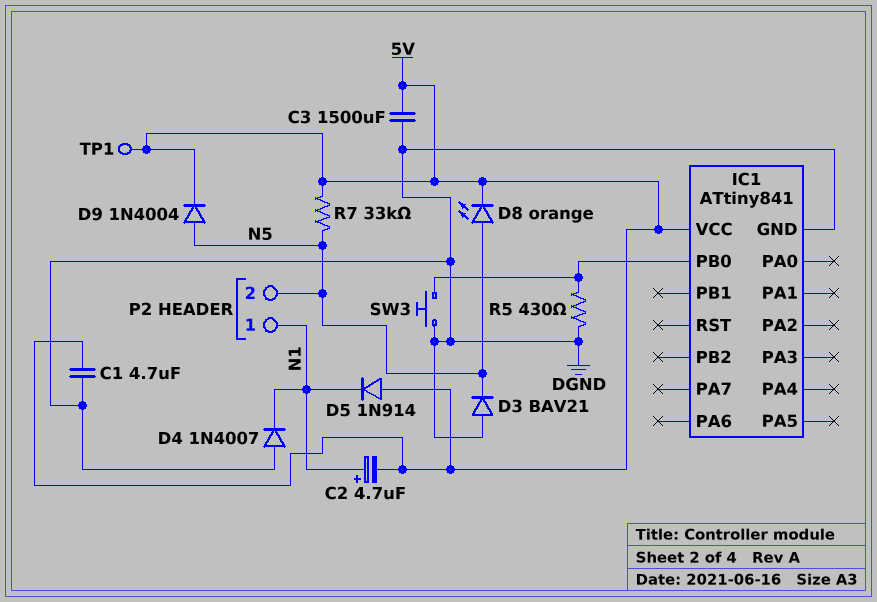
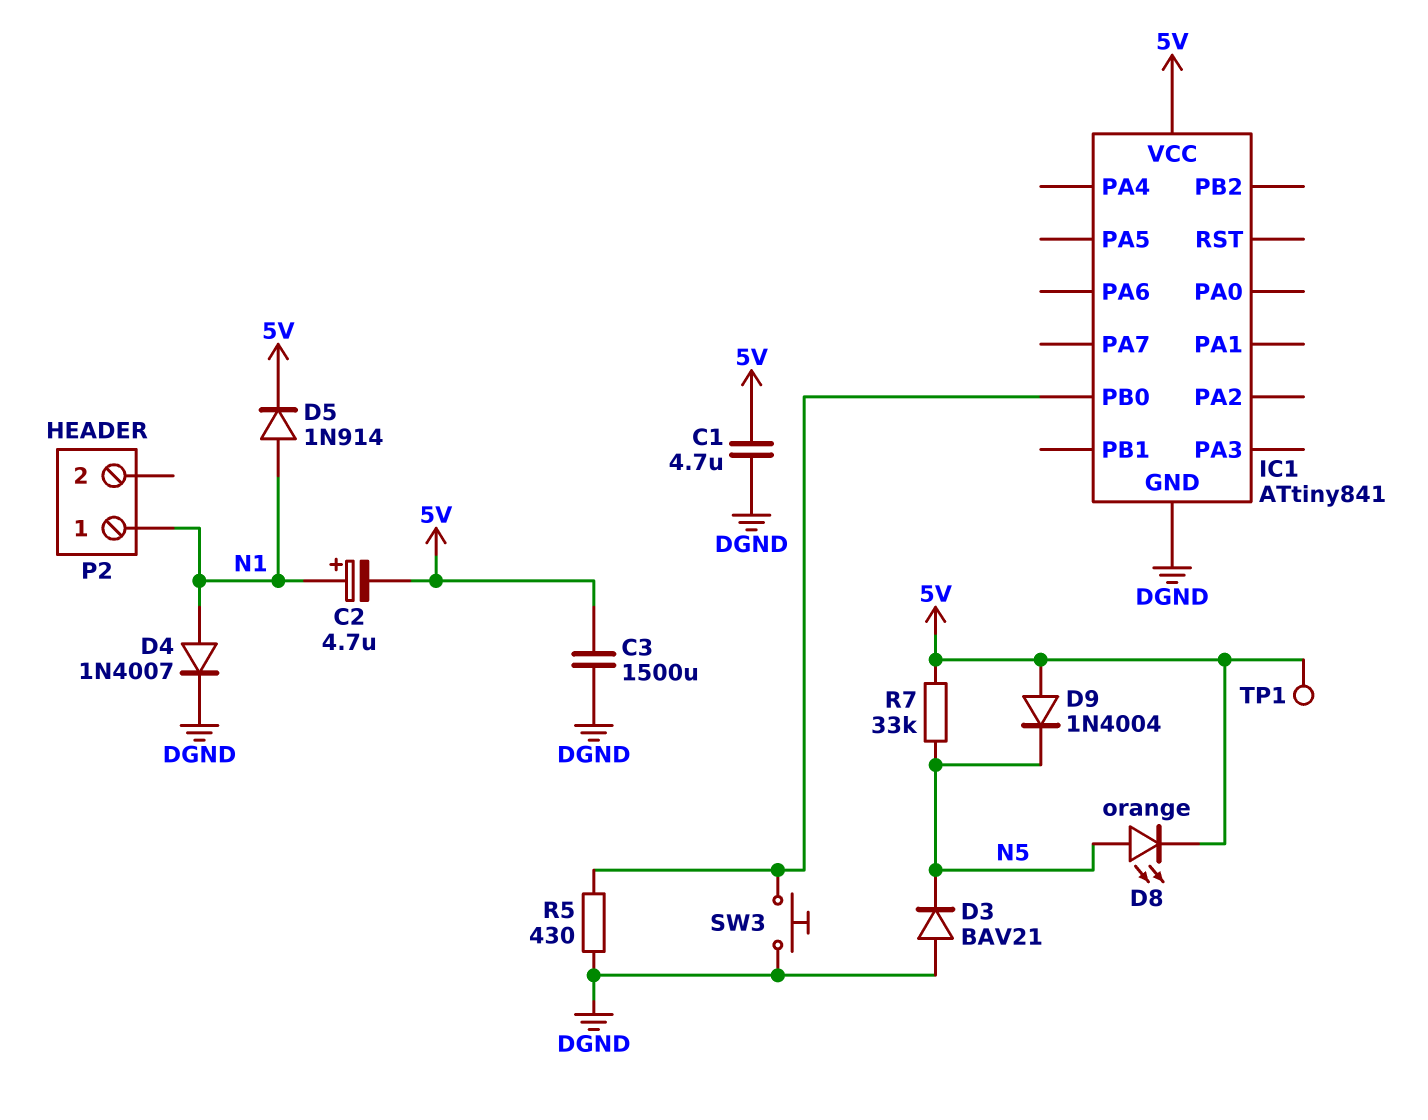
D4: diode 1N4007 (A DGND, K N1) -> diode 1N4007 (A N1, K DGND)
D5: diode 1N914 (A 5V, K N1) -> diode 1N914 (A N1, K 5V)
D9: diode 1N4004 (A N5, K 5V) -> diode 1N4004 (A 5V, K N5)
P2 pin 2: N5 -> none

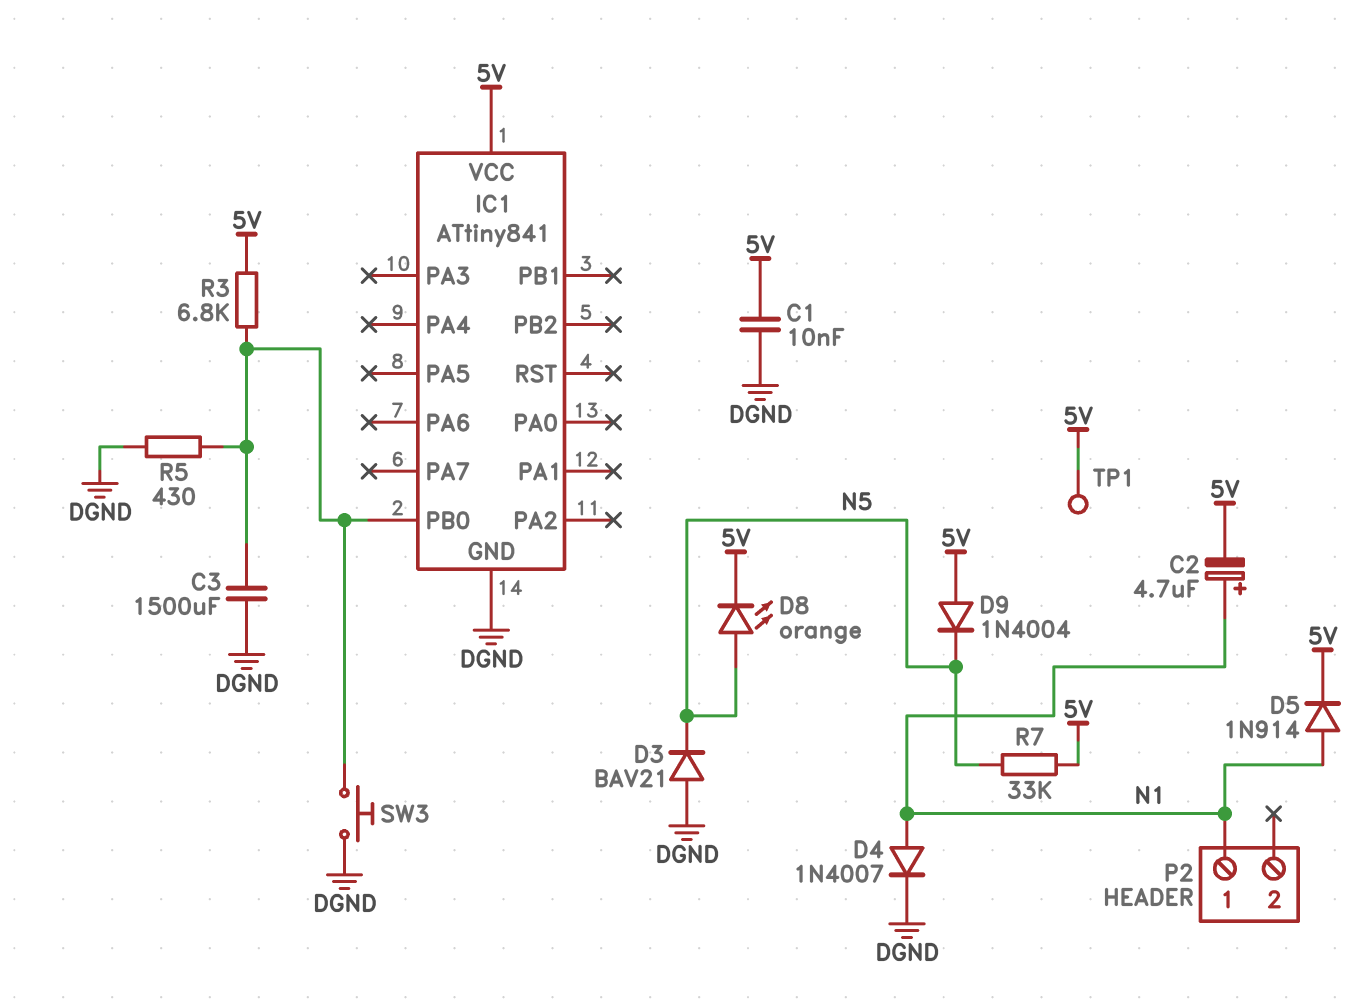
C1: 4.7uF (5V, DGND) -> 10nF (5V, DGND)
C3: 1500uF (5V, DGND) -> 1500uF (DGND, IC1/PB0)
R3: none -> 6.8k (5V, IC1/PB0)

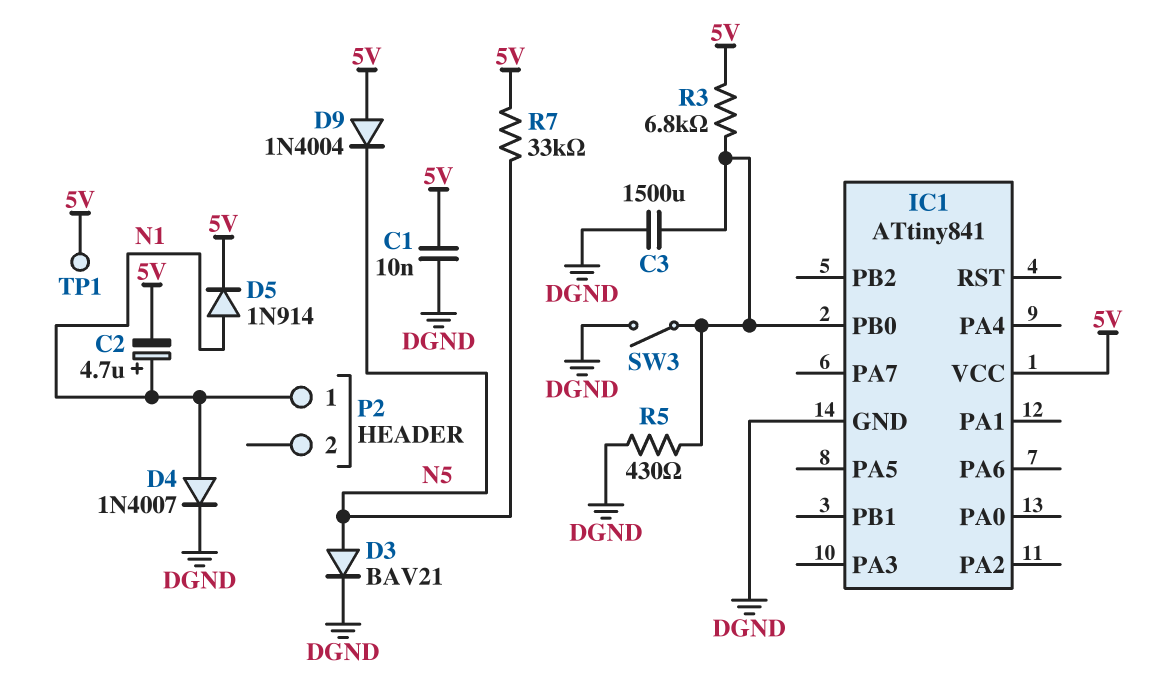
D3: diode BAV21 (A DGND, K N5) -> diode BAV21 (A N5, K DGND)
D8: LED orange (A N5, K 5V) -> none
SW3: button (DGND, IC1/PB0) -> switch (DGND, IC1/PB0)

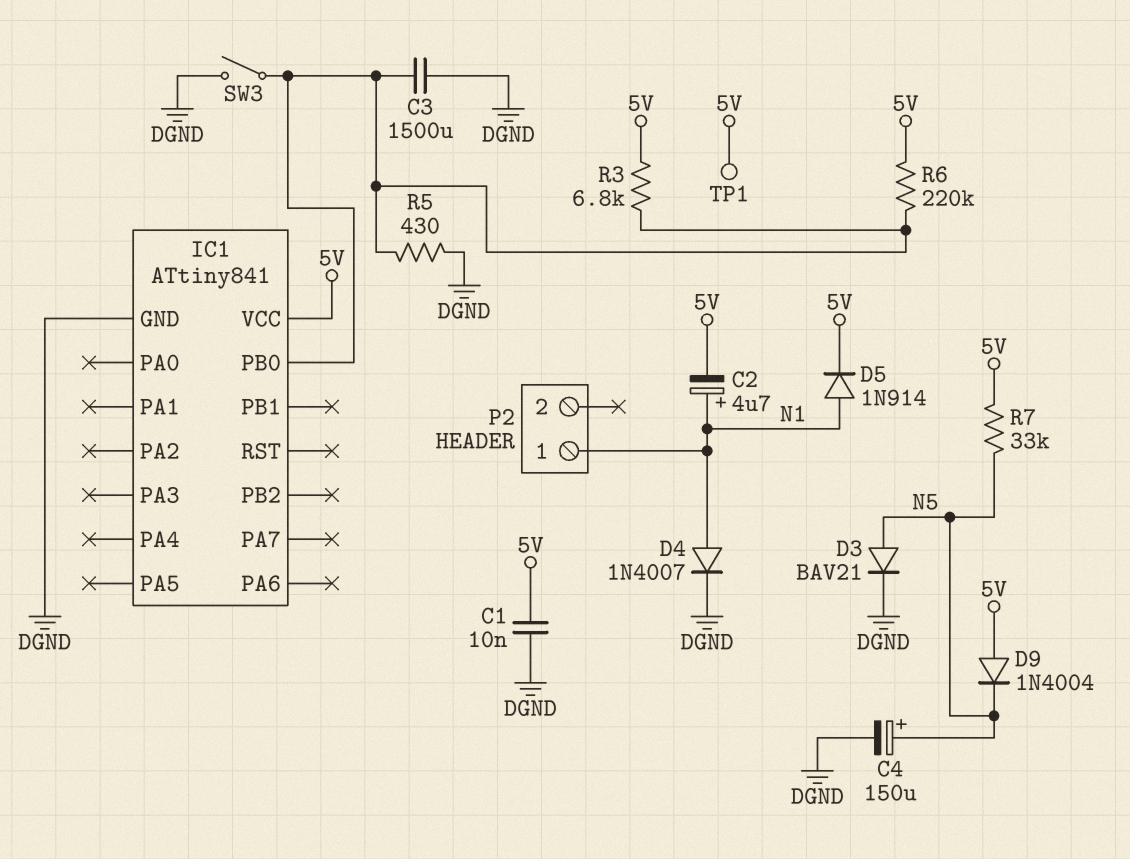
C4: none -> 150uF (plus N5, minus DGND)
R6: none -> 220k (5V, IC1/PB0)

